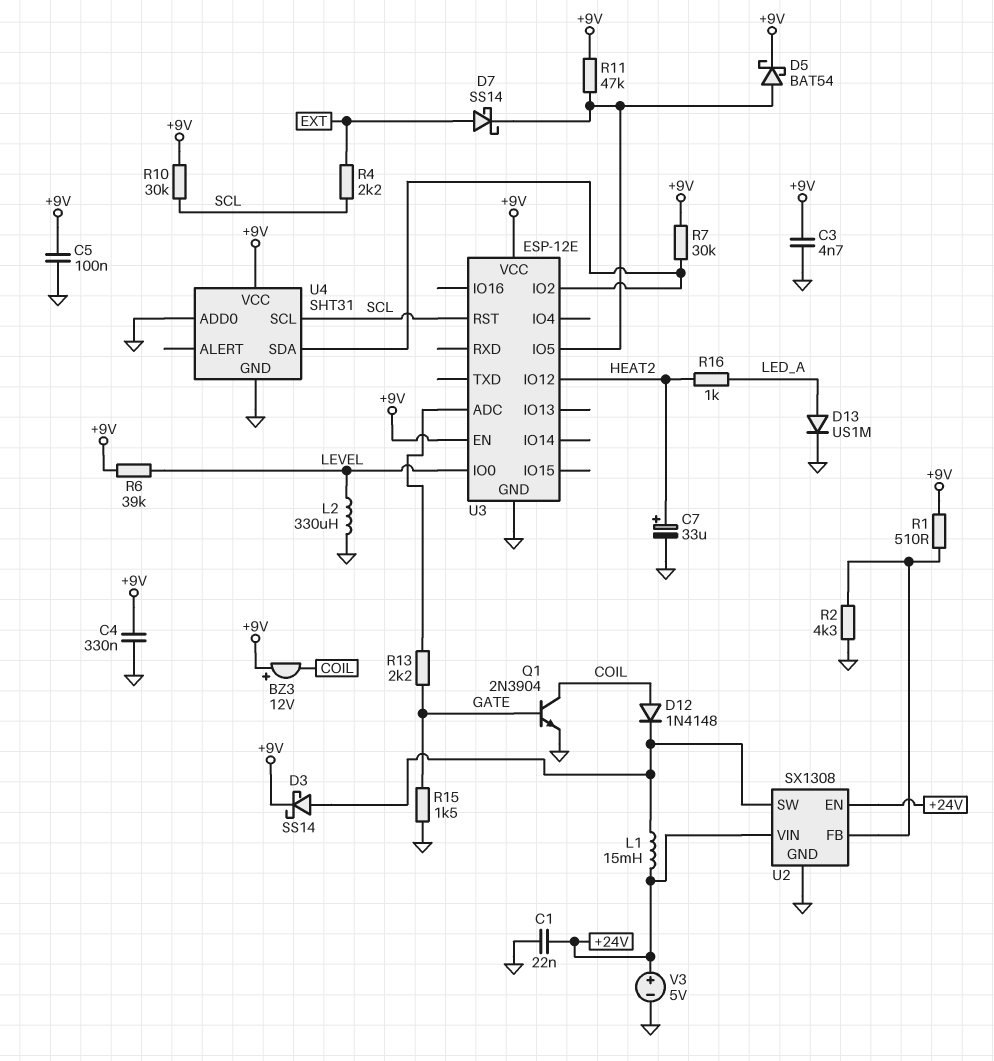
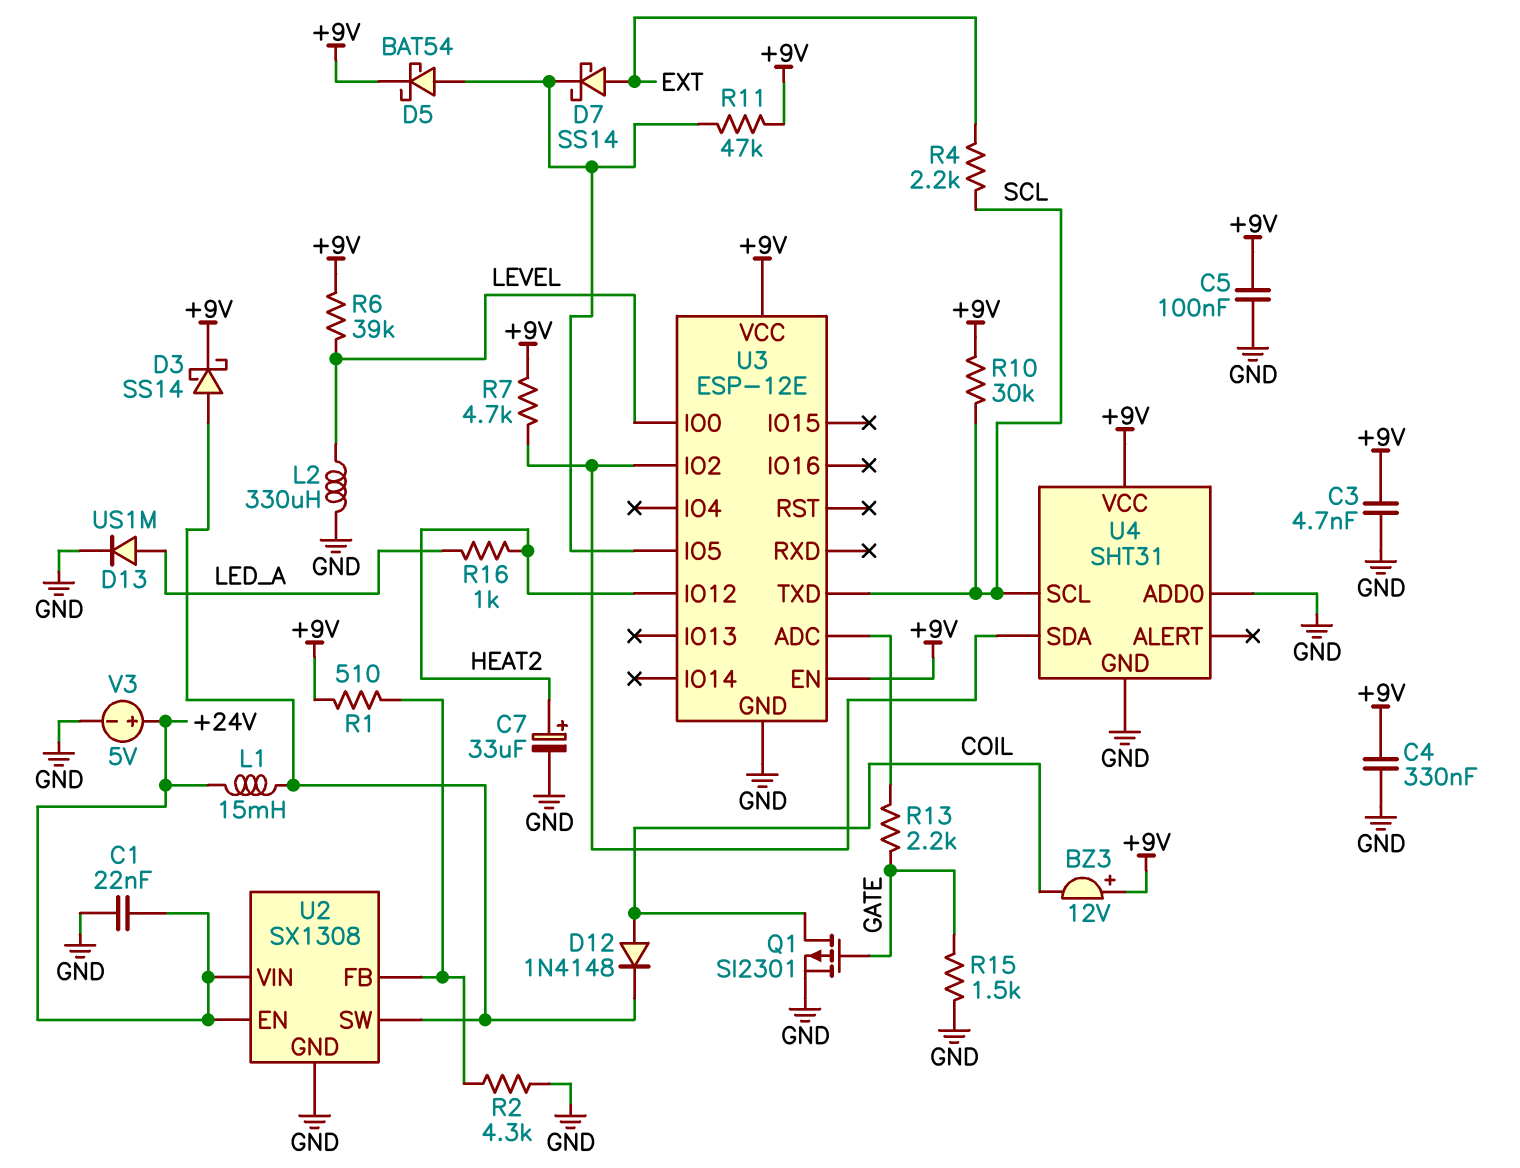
Q1: NPN 2N3904 (B GATE, C COIL, E GND) -> PMOS SI2301 (G GATE, D COIL, S GND)
R7: 30k (+9V, U3/IO2) -> 4.7k (+9V, U3/IO2)
U3 pin RST: SCL -> none
U3 pin TXD: none -> SCL

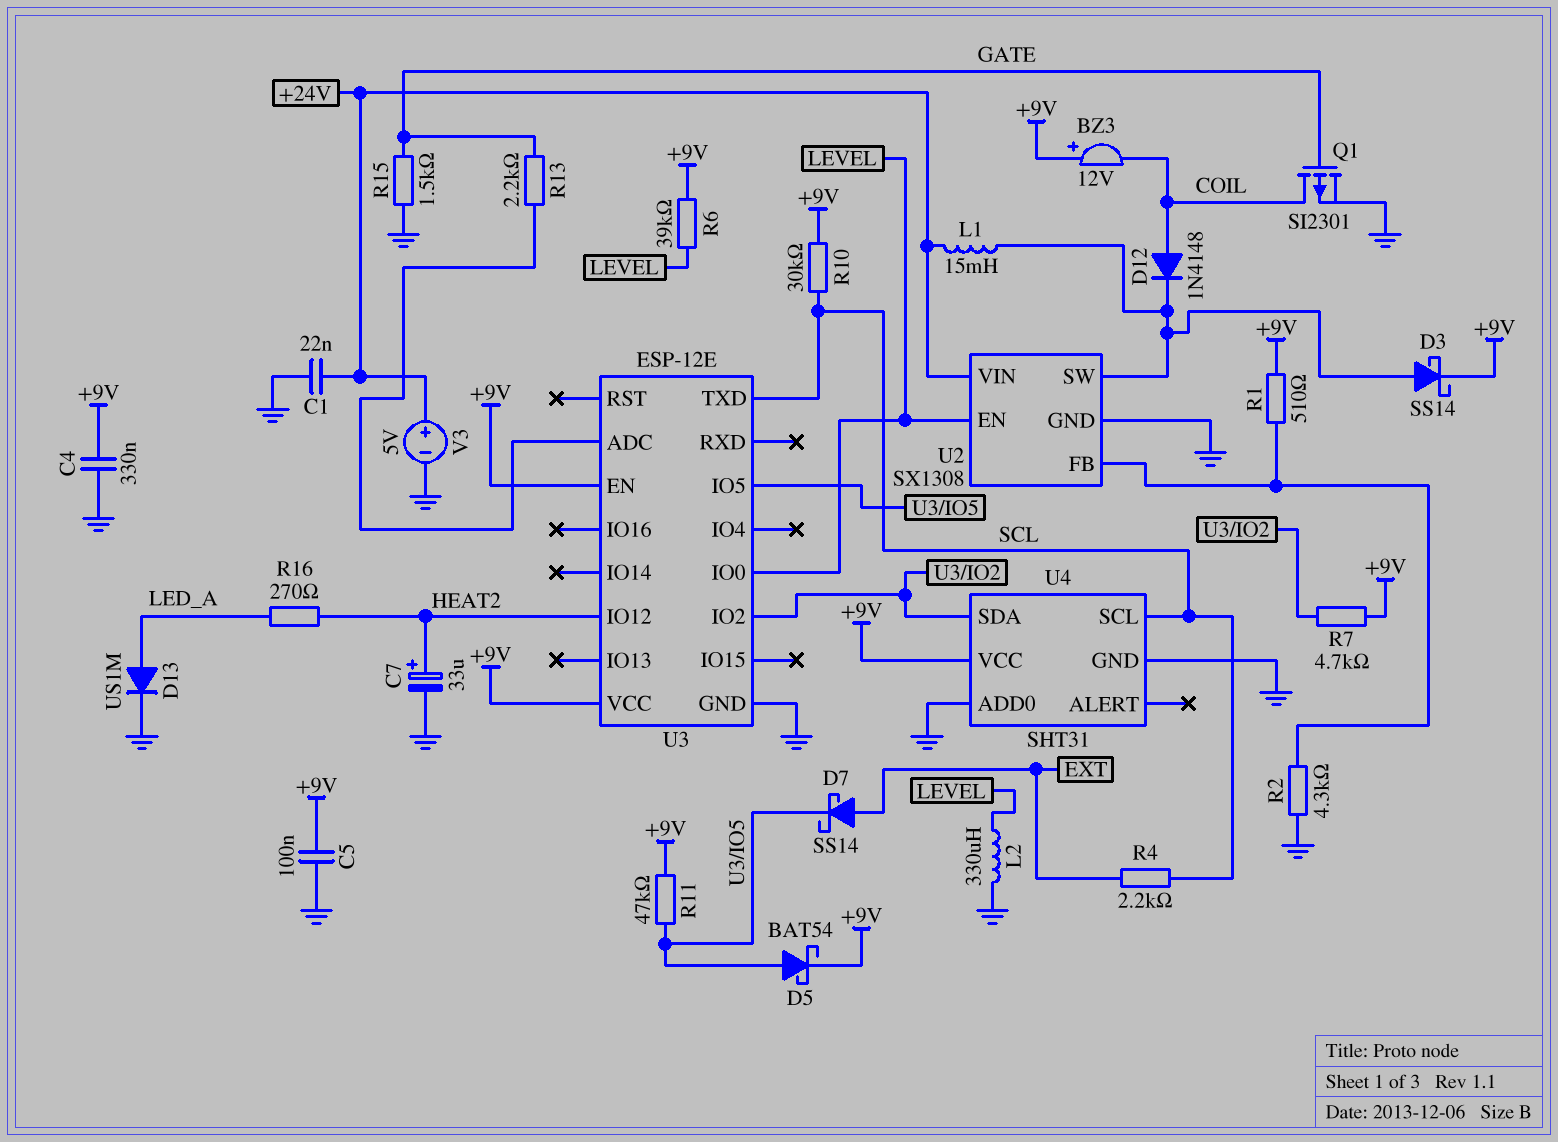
C3: 4.7nF (+9V, GND) -> none
R16: 1k (HEAT2, LED_A) -> 270 (HEAT2, LED_A)
U2 pin EN: +24V -> LEVEL

